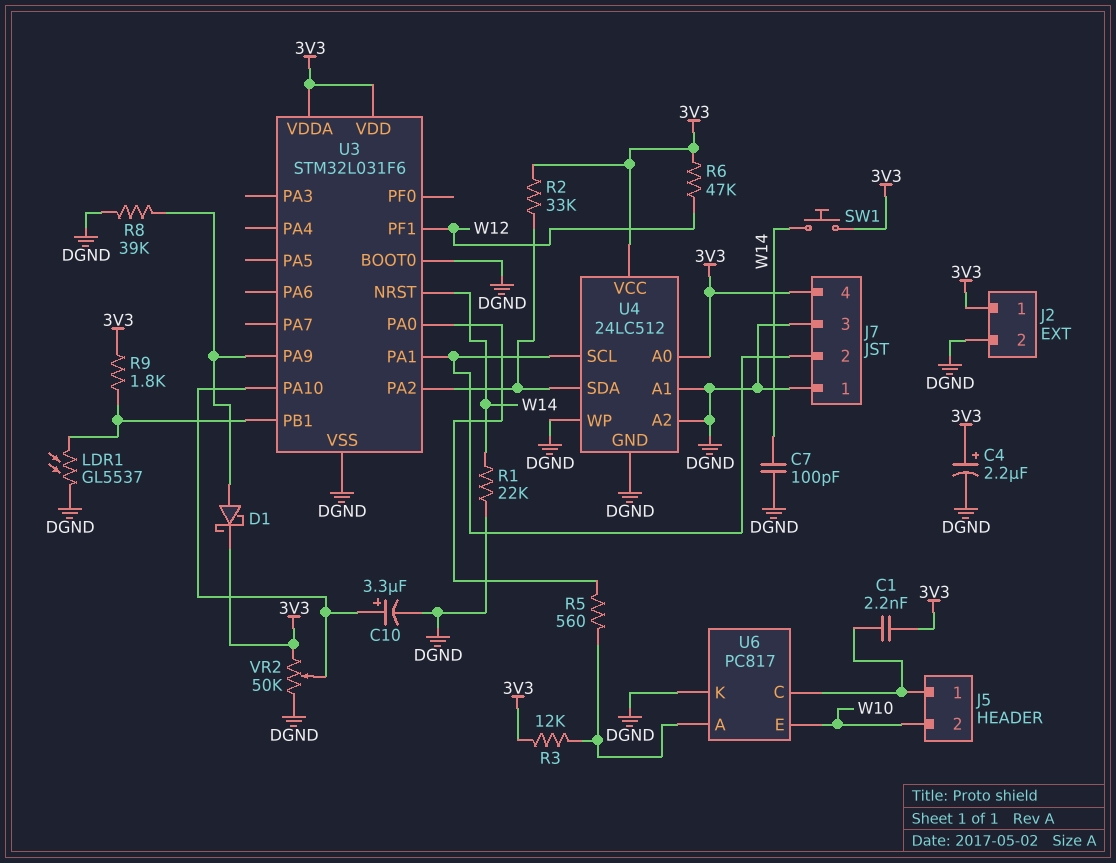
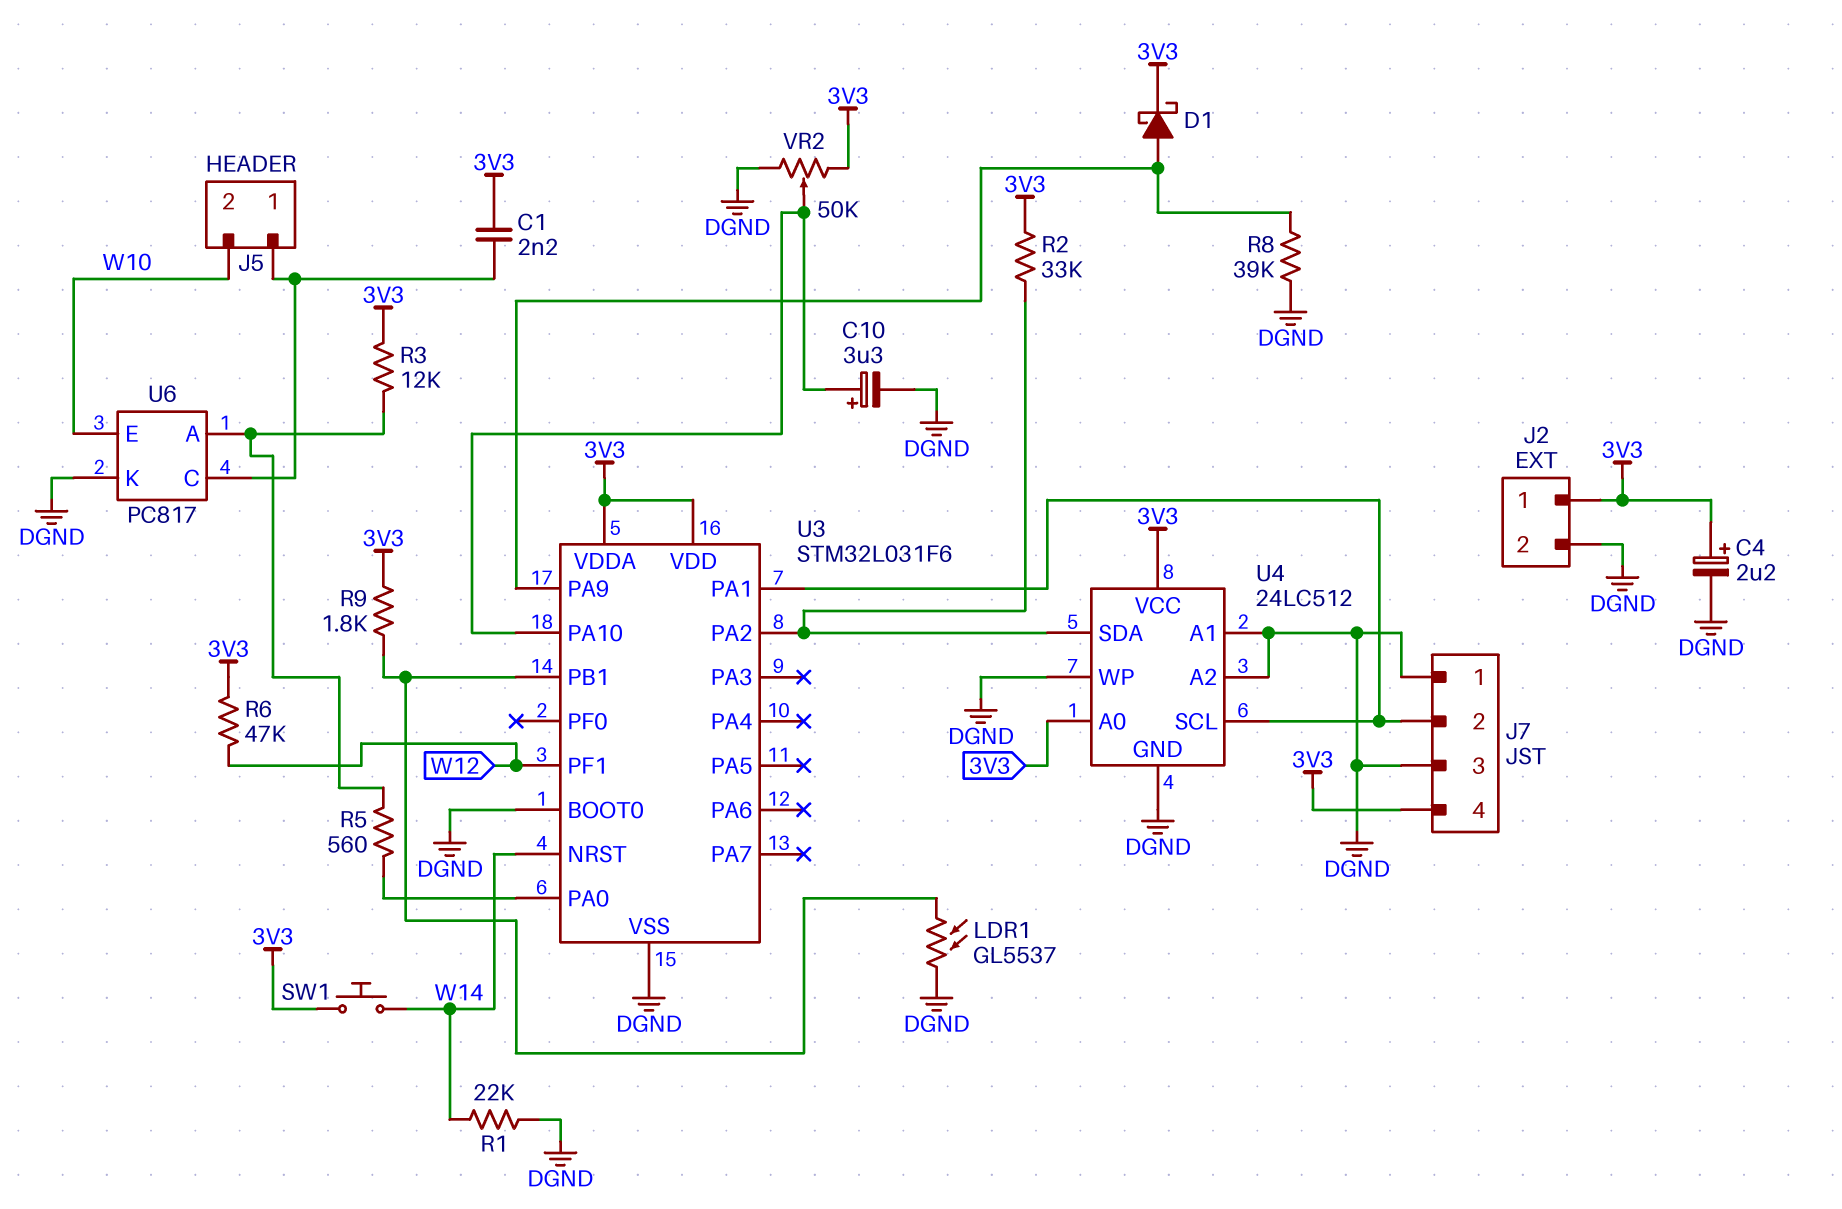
C7: 100pF (DGND, W14) -> none

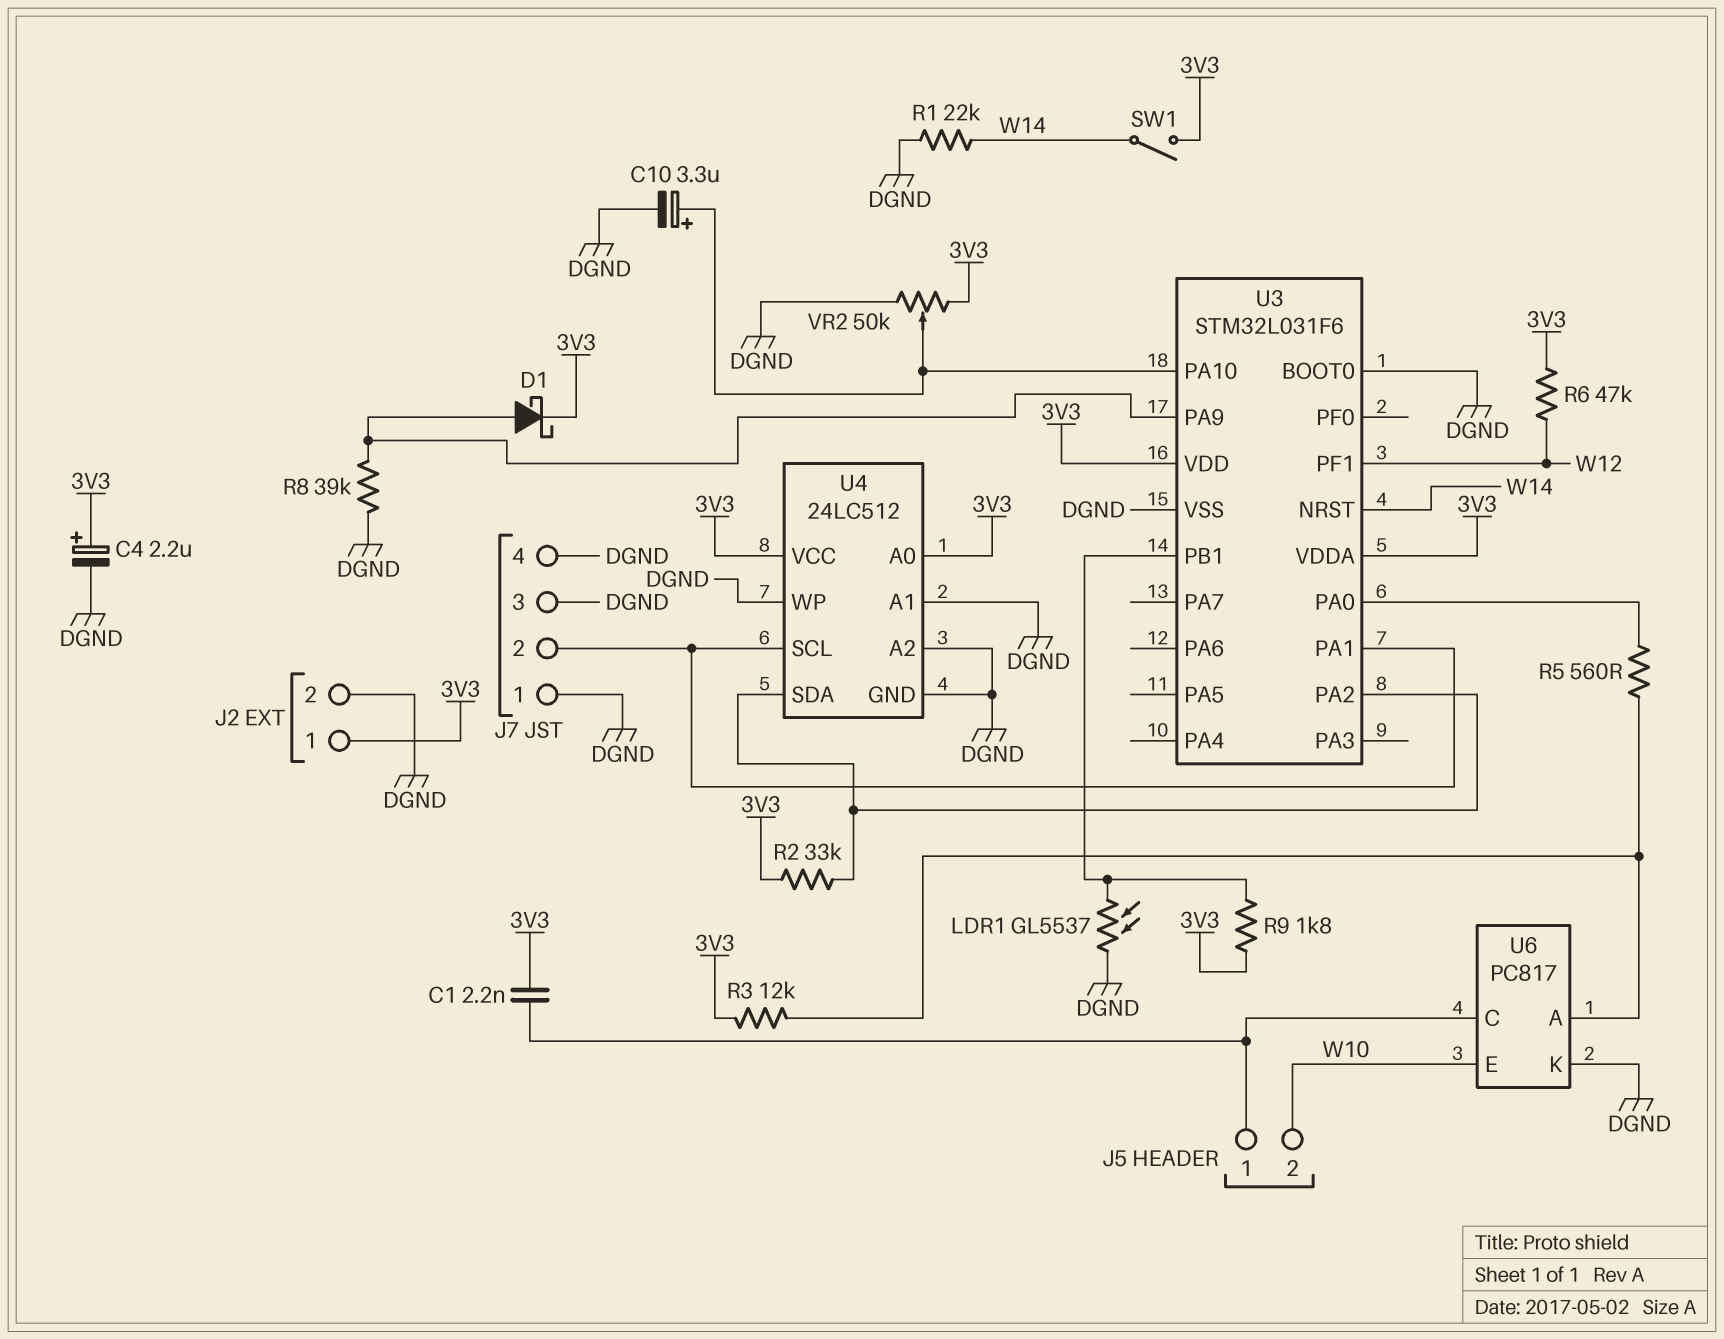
J7 pin 4: 3V3 -> DGND
SW1: button (3V3, W14) -> switch (3V3, W14)

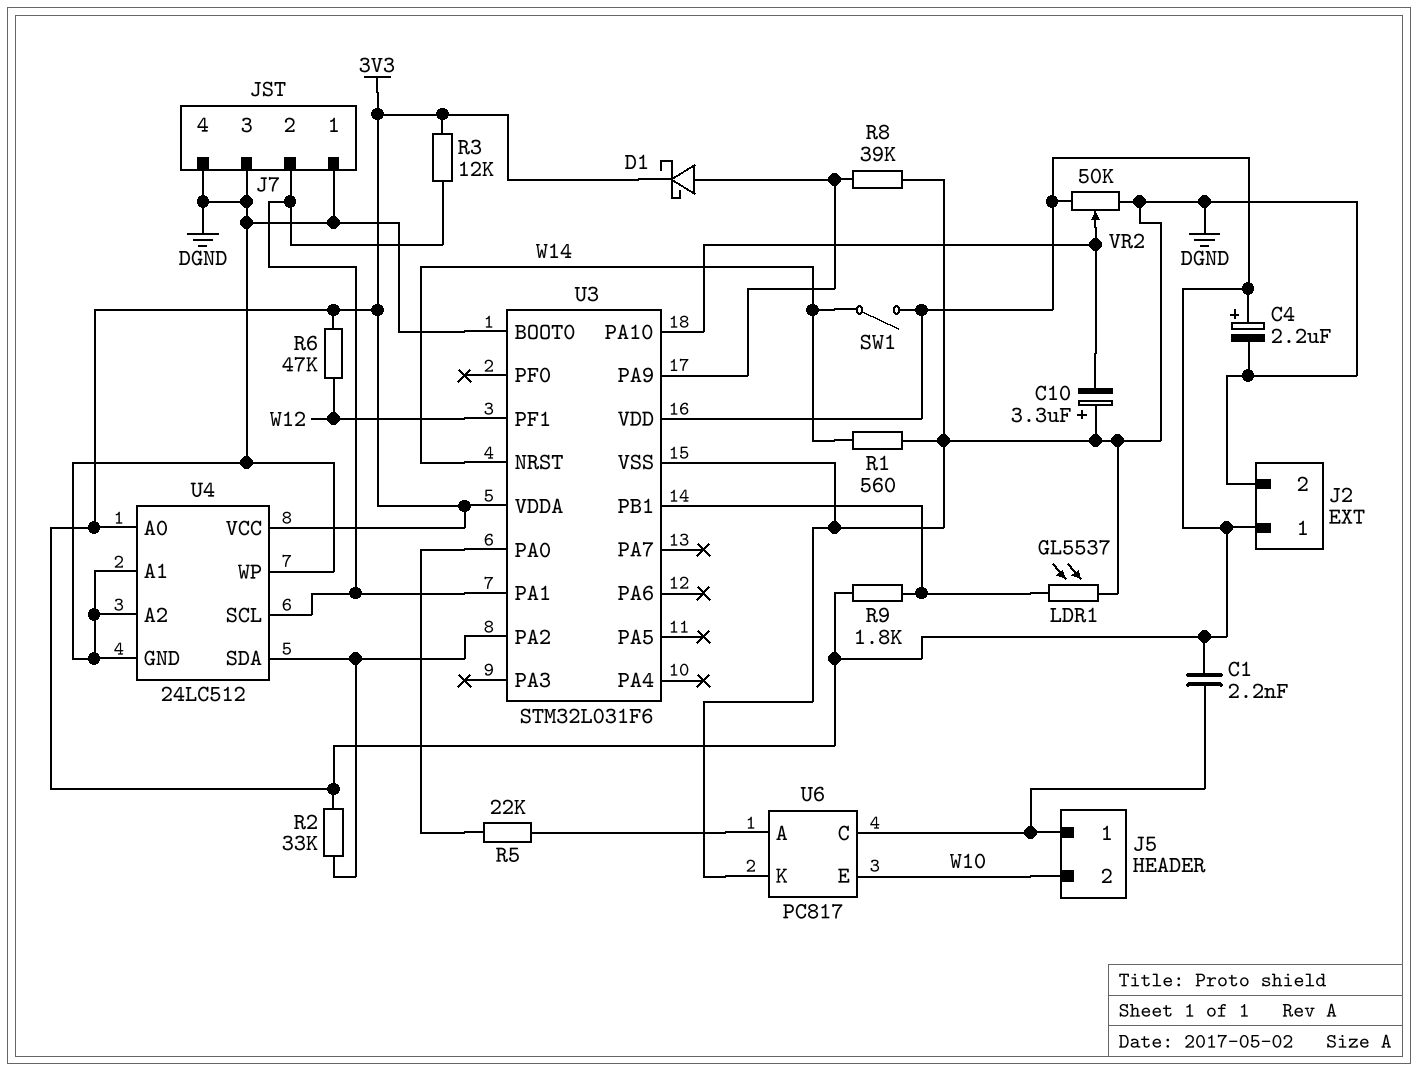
C10: 3.3uF (plus U3/PA10, minus DGND) -> 3.3uF (plus DGND, minus U3/PA10)
R1: 22k (DGND, W14) -> 560 (DGND, W14)
R3: 12k (3V3, U6/A) -> 12k (3V3, J7/2)
R5: 560 (U3/PA0, U6/A) -> 22k (U3/PA0, U6/A)

